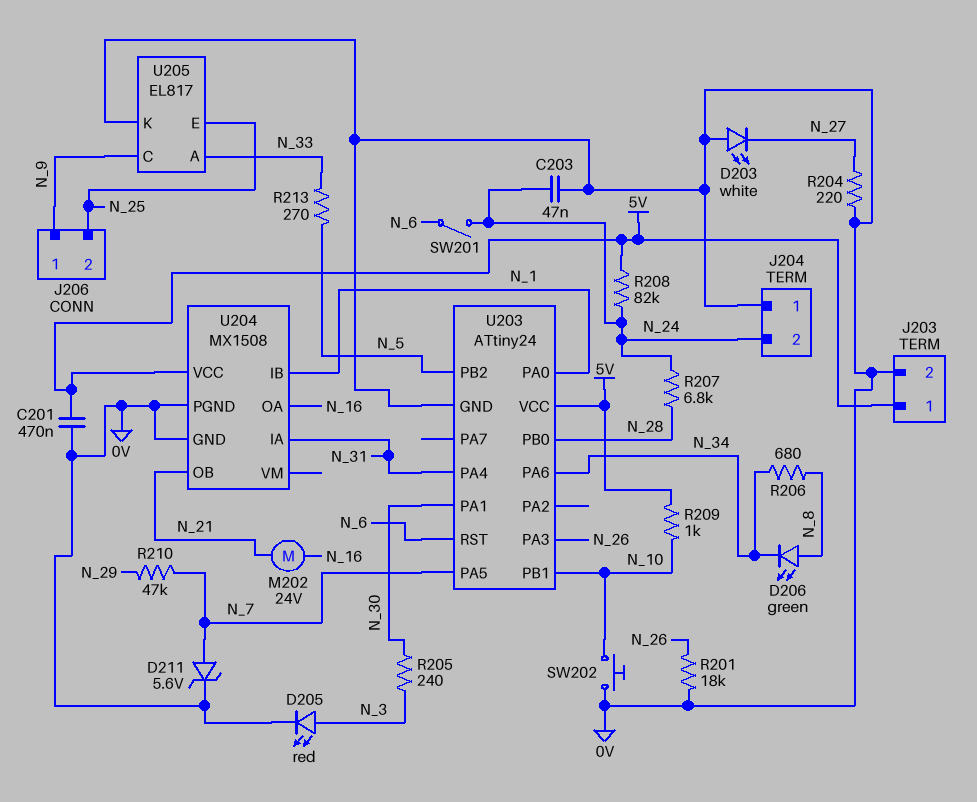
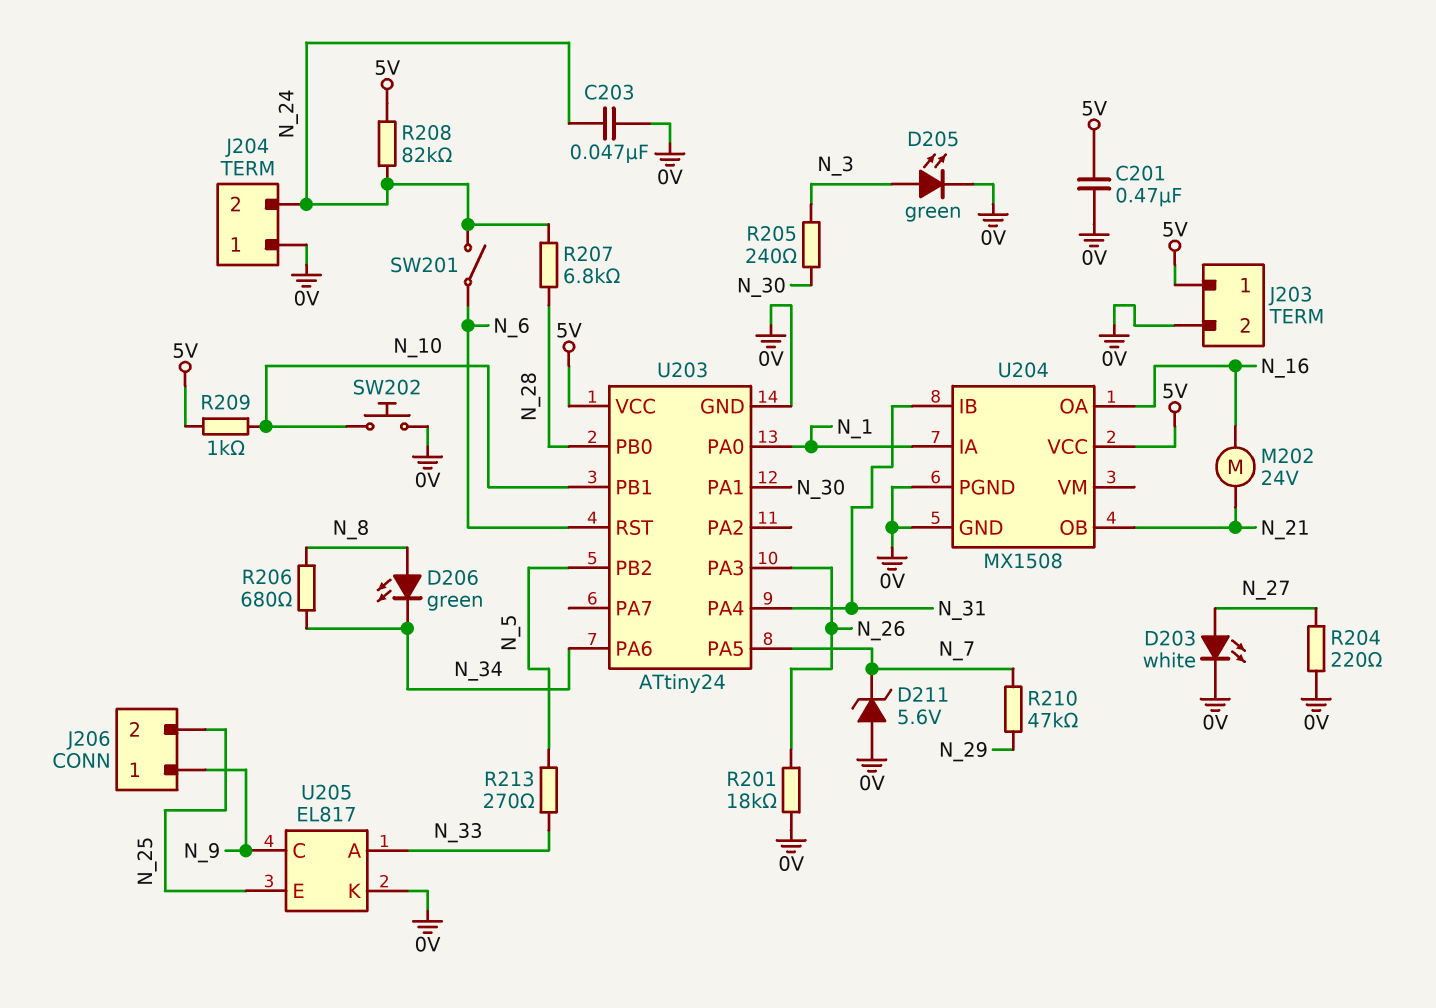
D203: LED white (A 0V, K N_27) -> LED white (A N_27, K 0V)
D205: LED red (A N_3, K 0V) -> LED green (A N_3, K 0V)
D211: zener 5.6V (A N_7, K 0V) -> zener 5.6V (A 0V, K N_7)
U204 pin IA: N_31 -> N_1
U204 pin IB: N_1 -> N_31

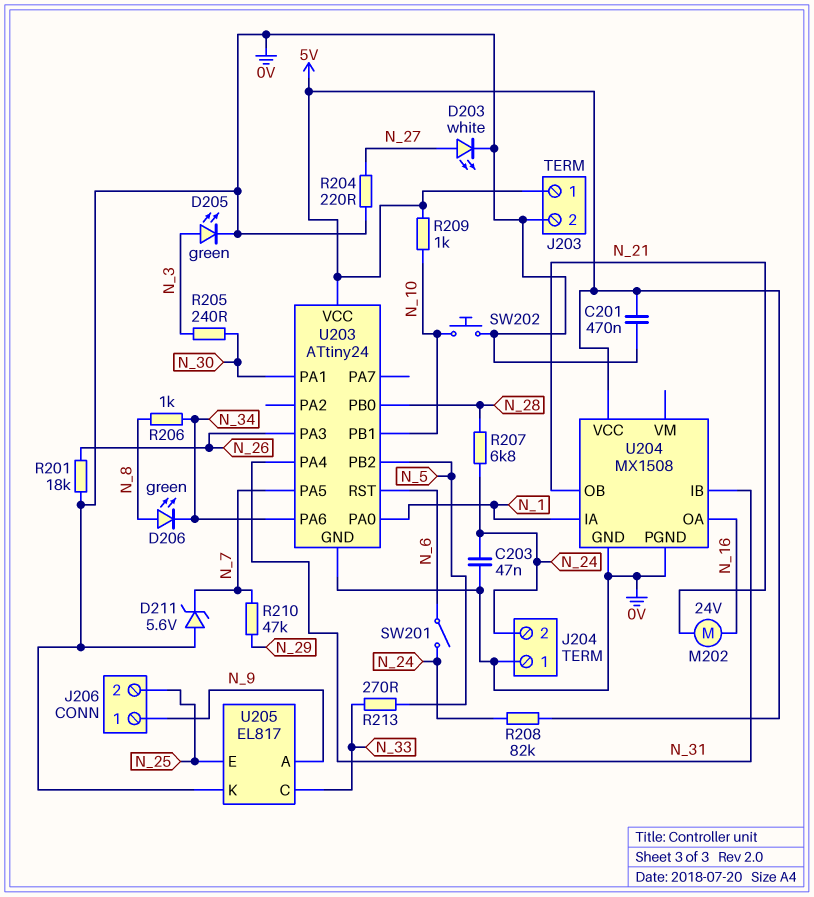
R206: 680 (N_8, N_34) -> 1k (N_8, N_34)
U205 pin A: N_33 -> N_9
U205 pin C: N_9 -> N_33

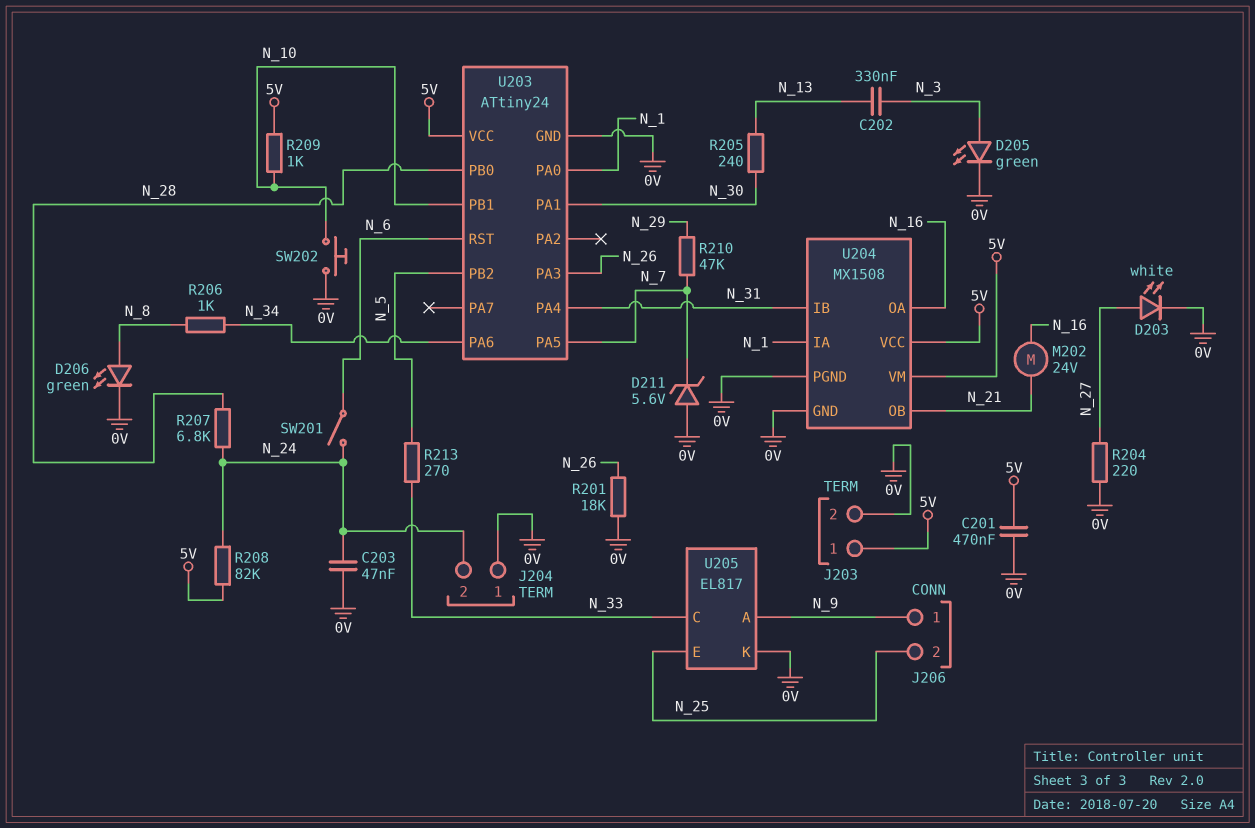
C202: none -> 330nF (N_3, N_13)
D206: LED green (A N_8, K N_34) -> LED green (A N_8, K 0V)
R205: 240 (N_3, N_30) -> 240 (N_13, N_30)
U204 pin VM: none -> 5V

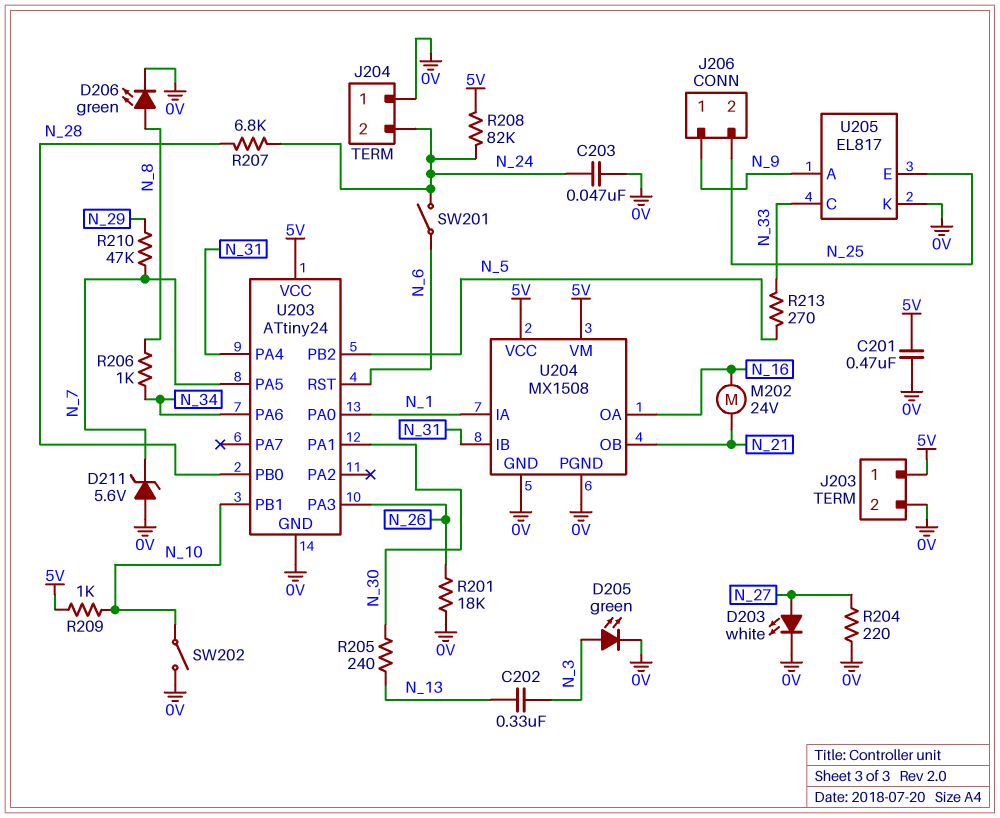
SW202: button (0V, N_10) -> switch (0V, N_10)

